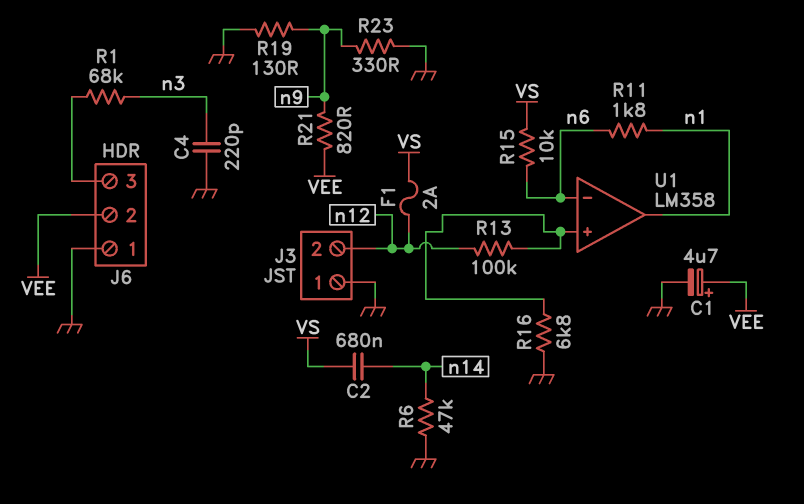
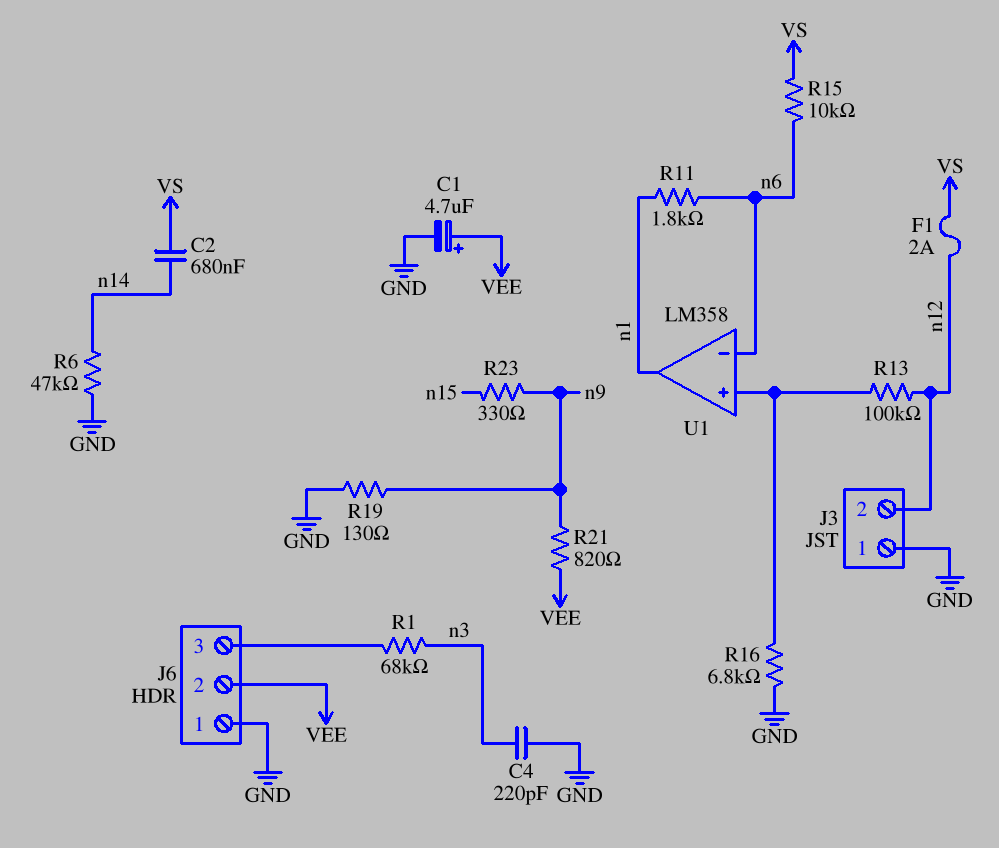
R23: 330 (GND, n9) -> 330 (n9, n15)

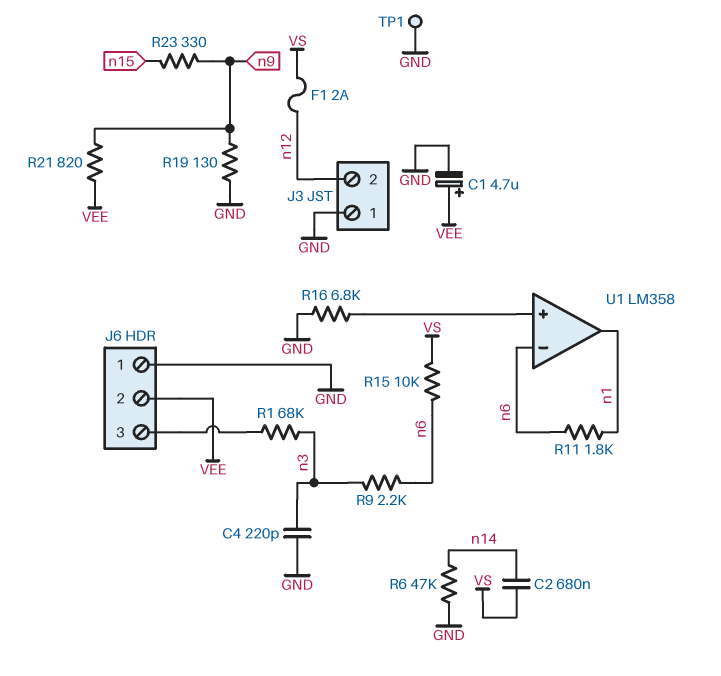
R9: none -> 2.2k (n3, n6)
R13: 100k (U1/in+, n12) -> none
TP1: none -> test point (GND)

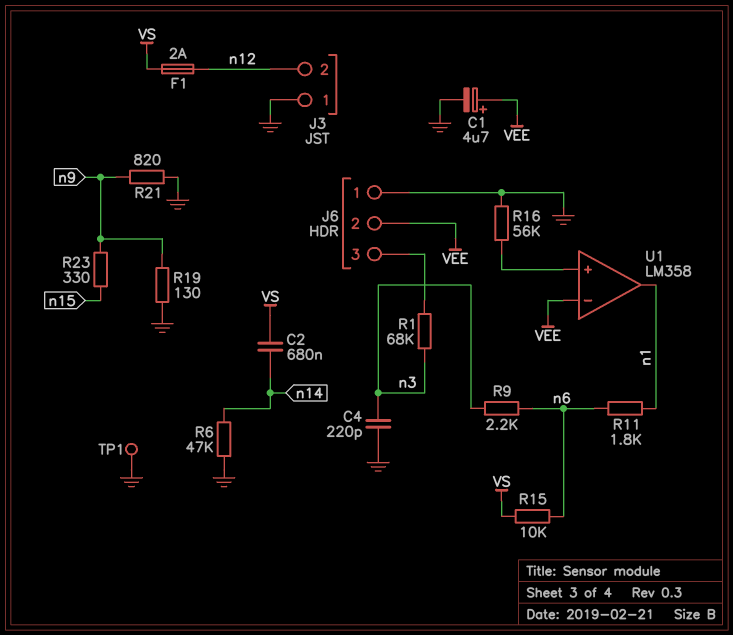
R16: 6.8k (GND, U1/in+) -> 56k (GND, U1/in+)
R21: 820 (VEE, n9) -> 820 (GND, n9)
U1 pin in-: n6 -> VEE

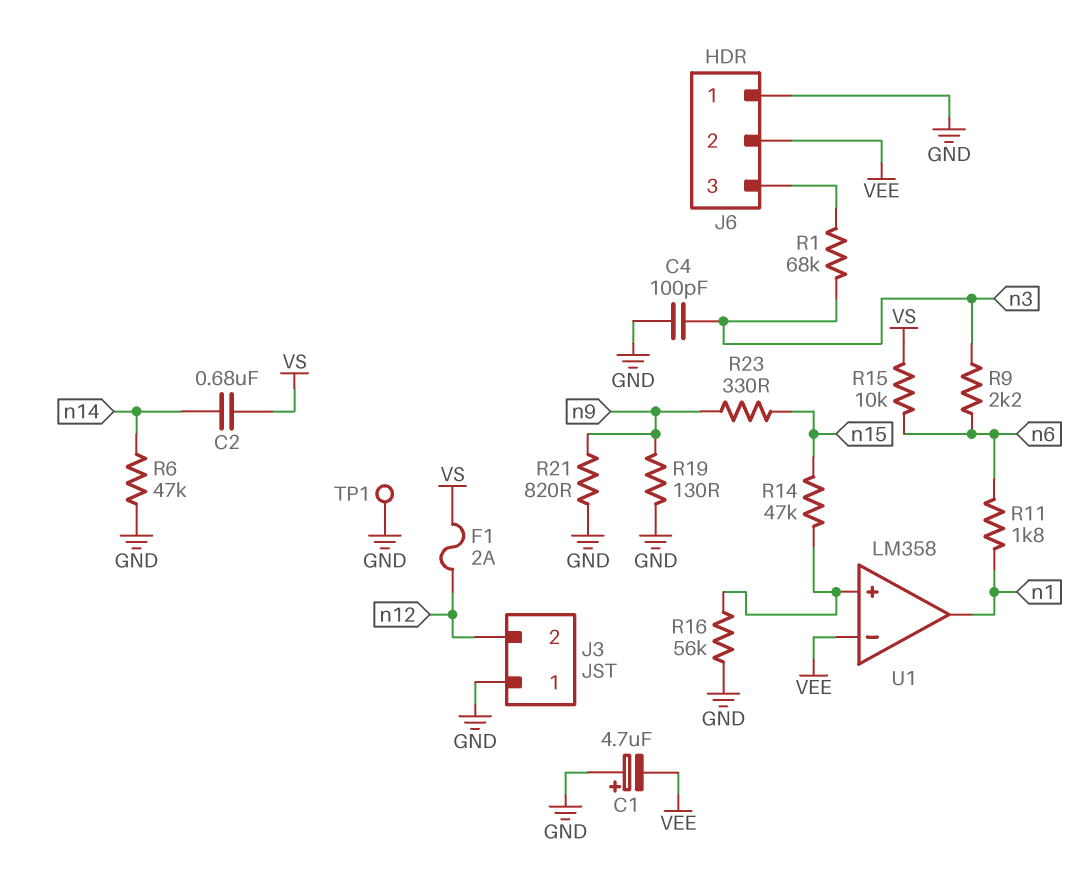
C1: 4.7uF (plus VEE, minus GND) -> 4.7uF (plus GND, minus VEE)
C4: 220pF (GND, n3) -> 100pF (GND, n3)
R14: none -> 47k (U1/in+, n15)

